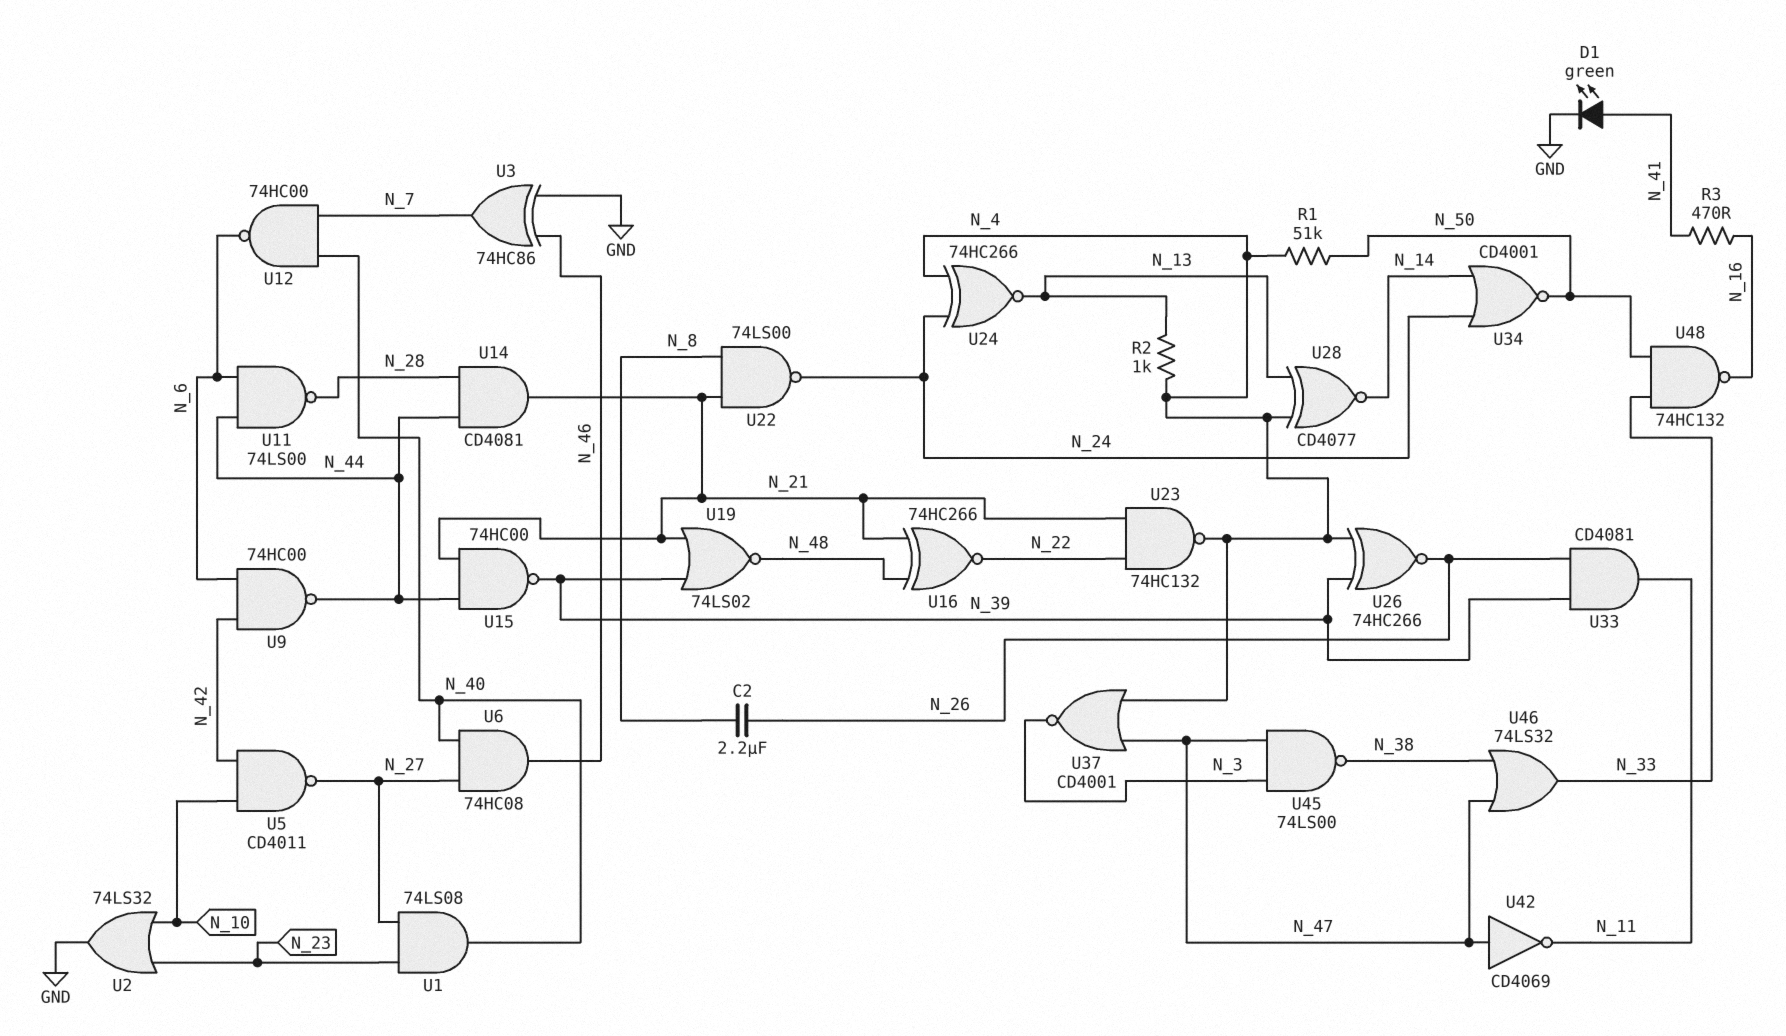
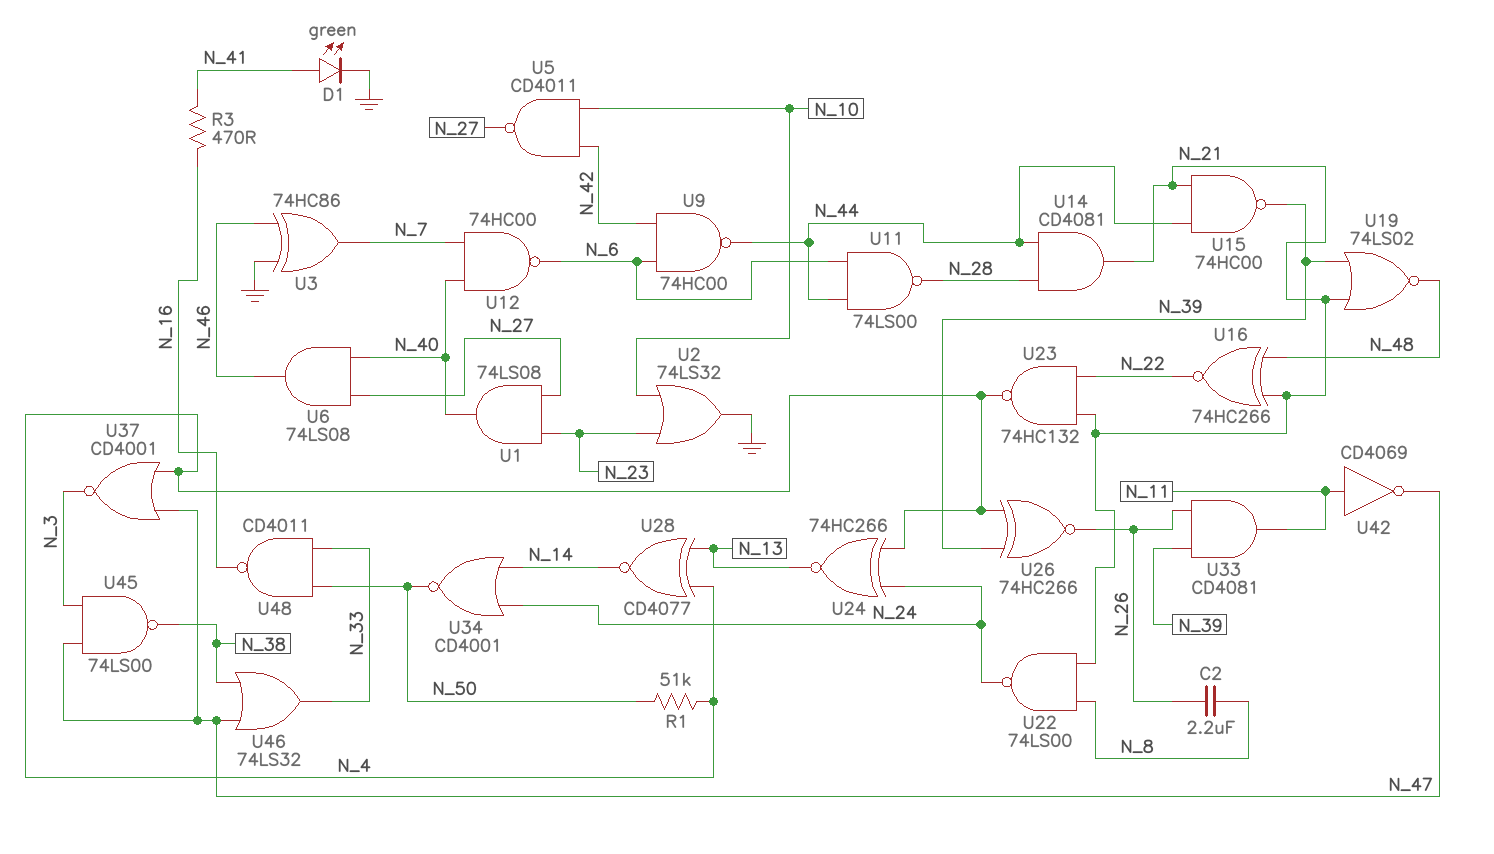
R2: 1k (N_4, N_13) -> none
U6: AND 74HC08 (in N_27, in N_40, out N_46) -> AND 74LS08 (in N_27, in N_40, out N_46)
U42: NOT CD4069 (in N_47, out N_11) -> NOT CD4069 (in N_11, out N_47)
U48: NAND 74HC132 (in N_33, in N_50, out N_16) -> NAND CD4011 (in N_33, in N_50, out N_16)

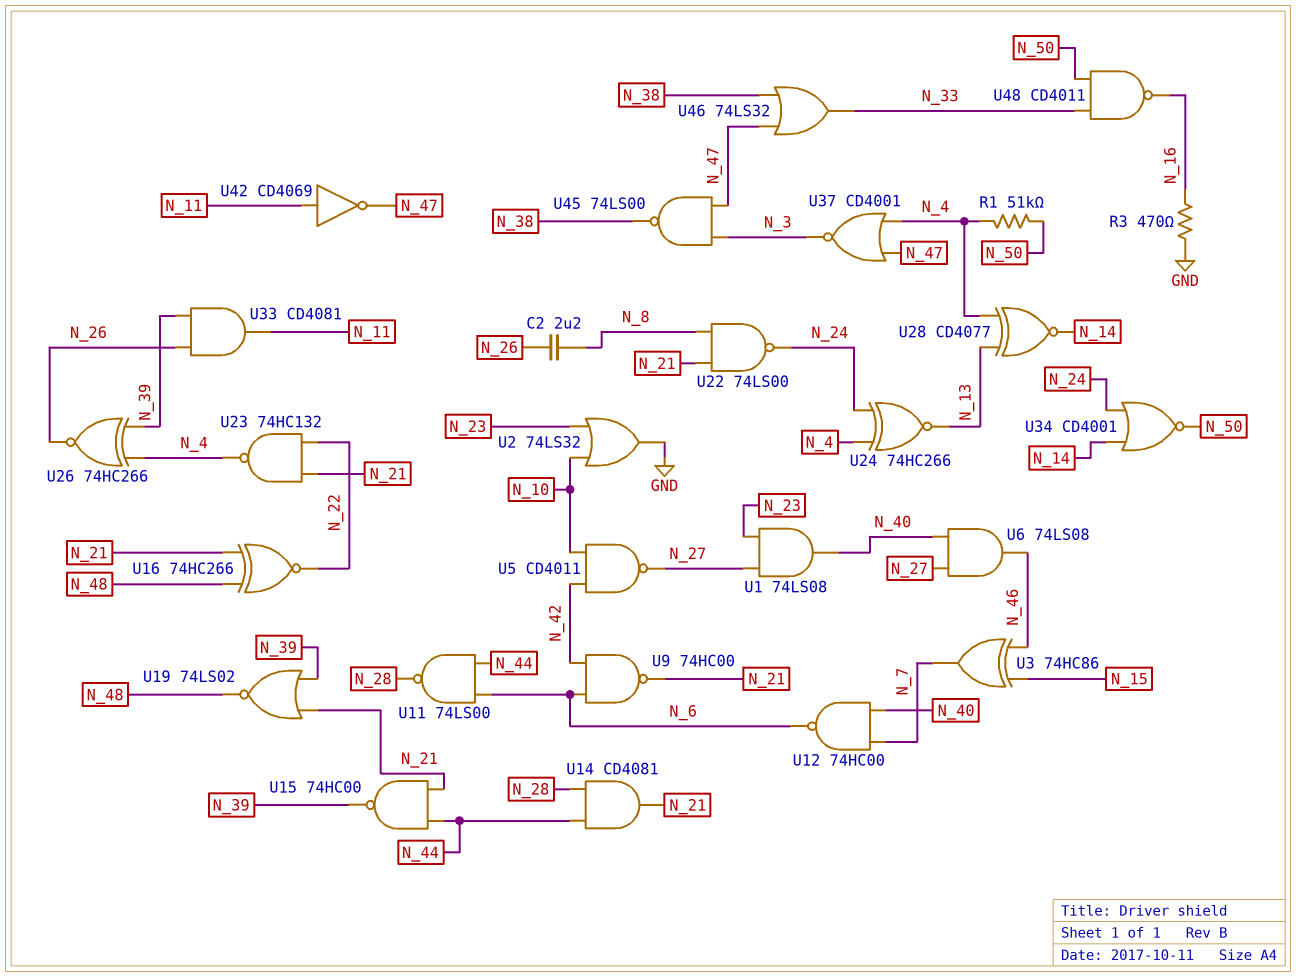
D1: LED green (A N_41, K GND) -> none
R3: 470 (N_16, N_41) -> 470 (GND, N_16)
U3: XOR 74HC86 (in GND, in N_46, out N_7) -> XOR 74HC86 (in N_15, in N_46, out N_7)
U9: NAND 74HC00 (in N_6, in N_42, out N_44) -> NAND 74HC00 (in N_6, in N_42, out N_21)

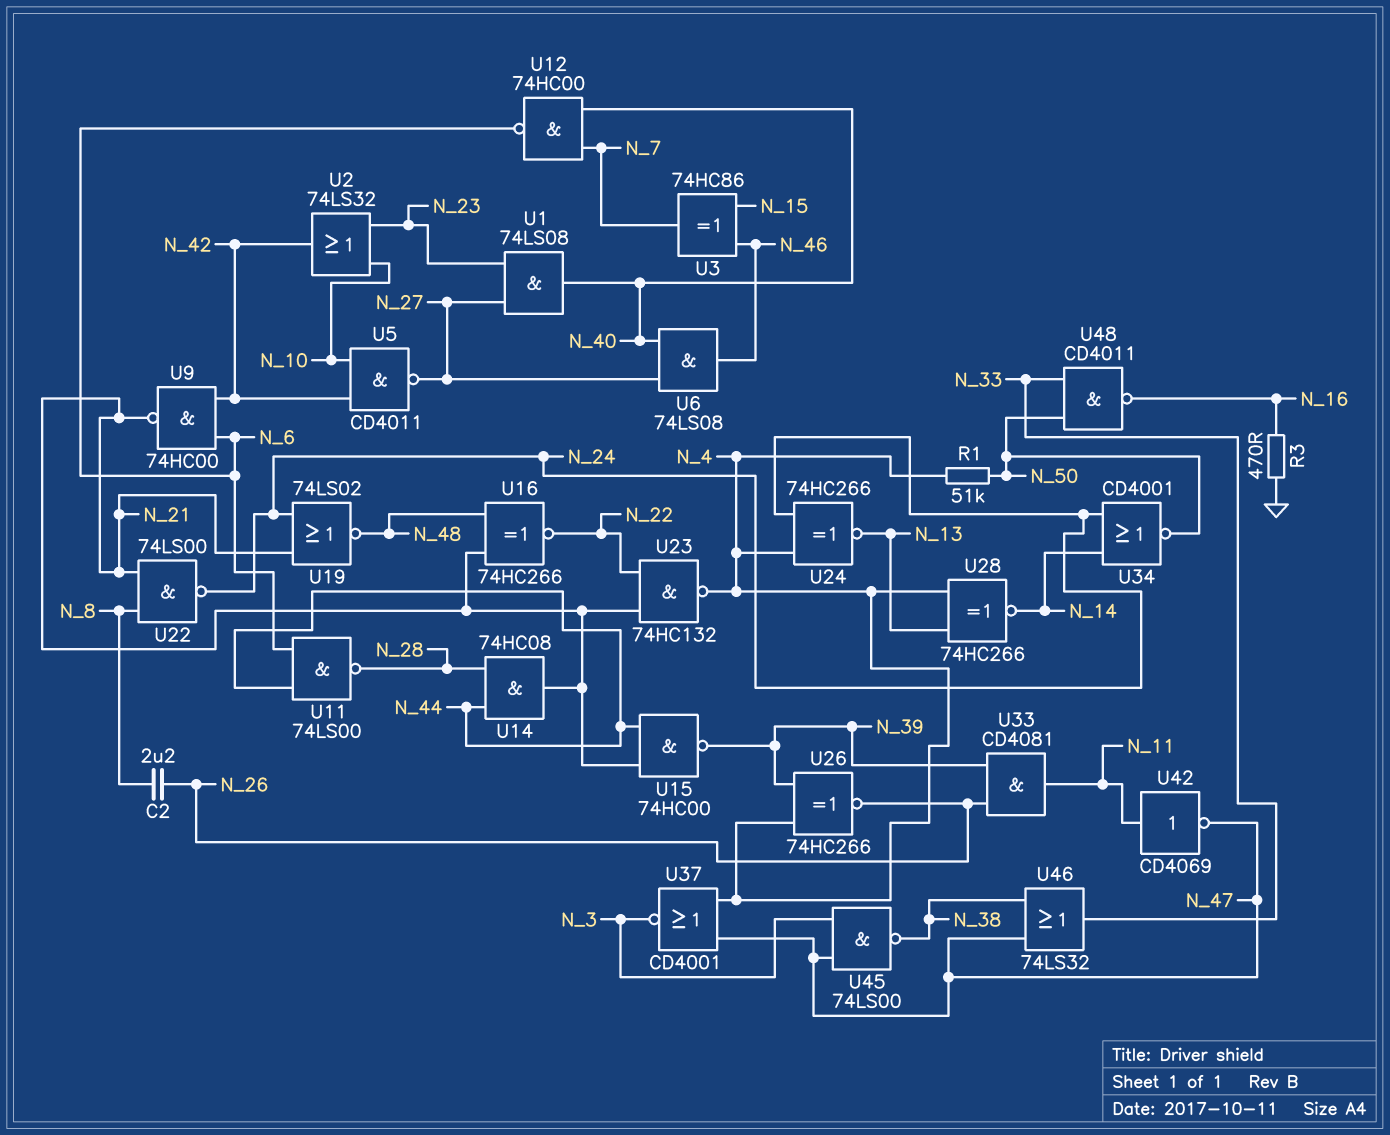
U2: OR 74LS32 (in N_10, in N_23, out GND) -> OR 74LS32 (in N_10, in N_23, out N_42)
U14: AND CD4081 (in N_28, in N_44, out N_21) -> AND 74HC08 (in N_28, in N_44, out N_21)
U19: NOR 74LS02 (in N_21, in N_39, out N_48) -> NOR 74LS02 (in N_21, in N_24, out N_48)
U28: XNOR CD4077 (in N_4, in N_13, out N_14) -> XNOR 74HC266 (in N_4, in N_13, out N_14)

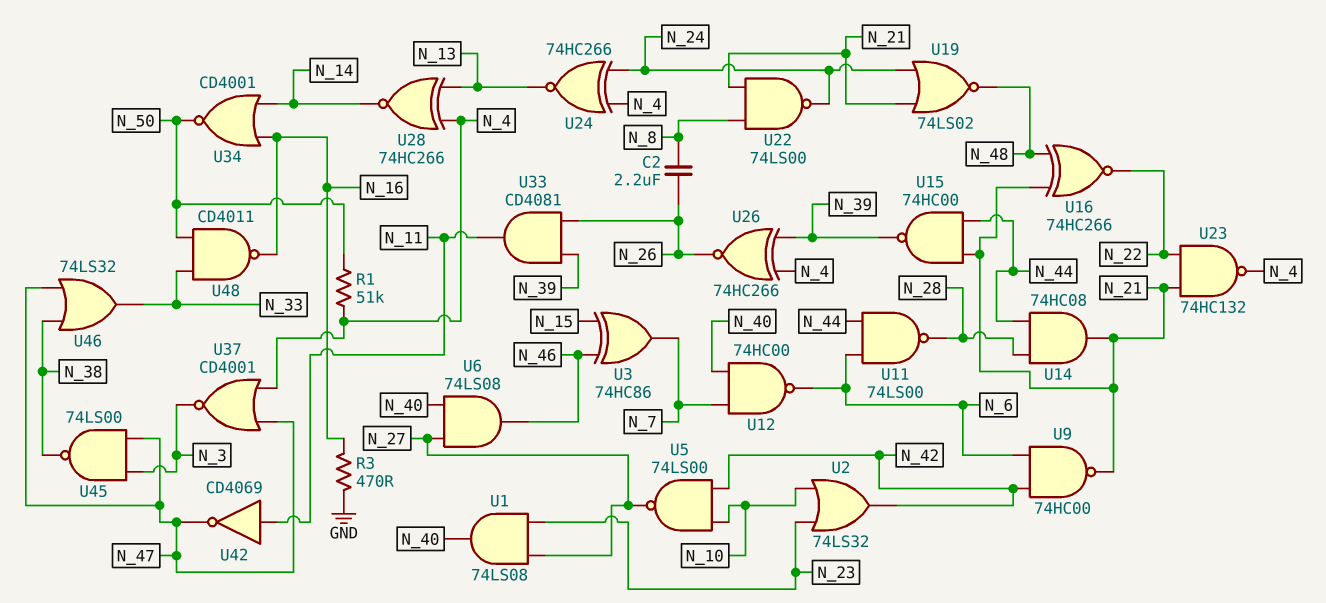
U5: NAND CD4011 (in N_10, in N_42, out N_27) -> NAND 74LS00 (in N_10, in N_42, out N_27)
U34: NOR CD4001 (in N_14, in N_24, out N_50) -> NOR CD4001 (in N_14, in N_16, out N_50)

